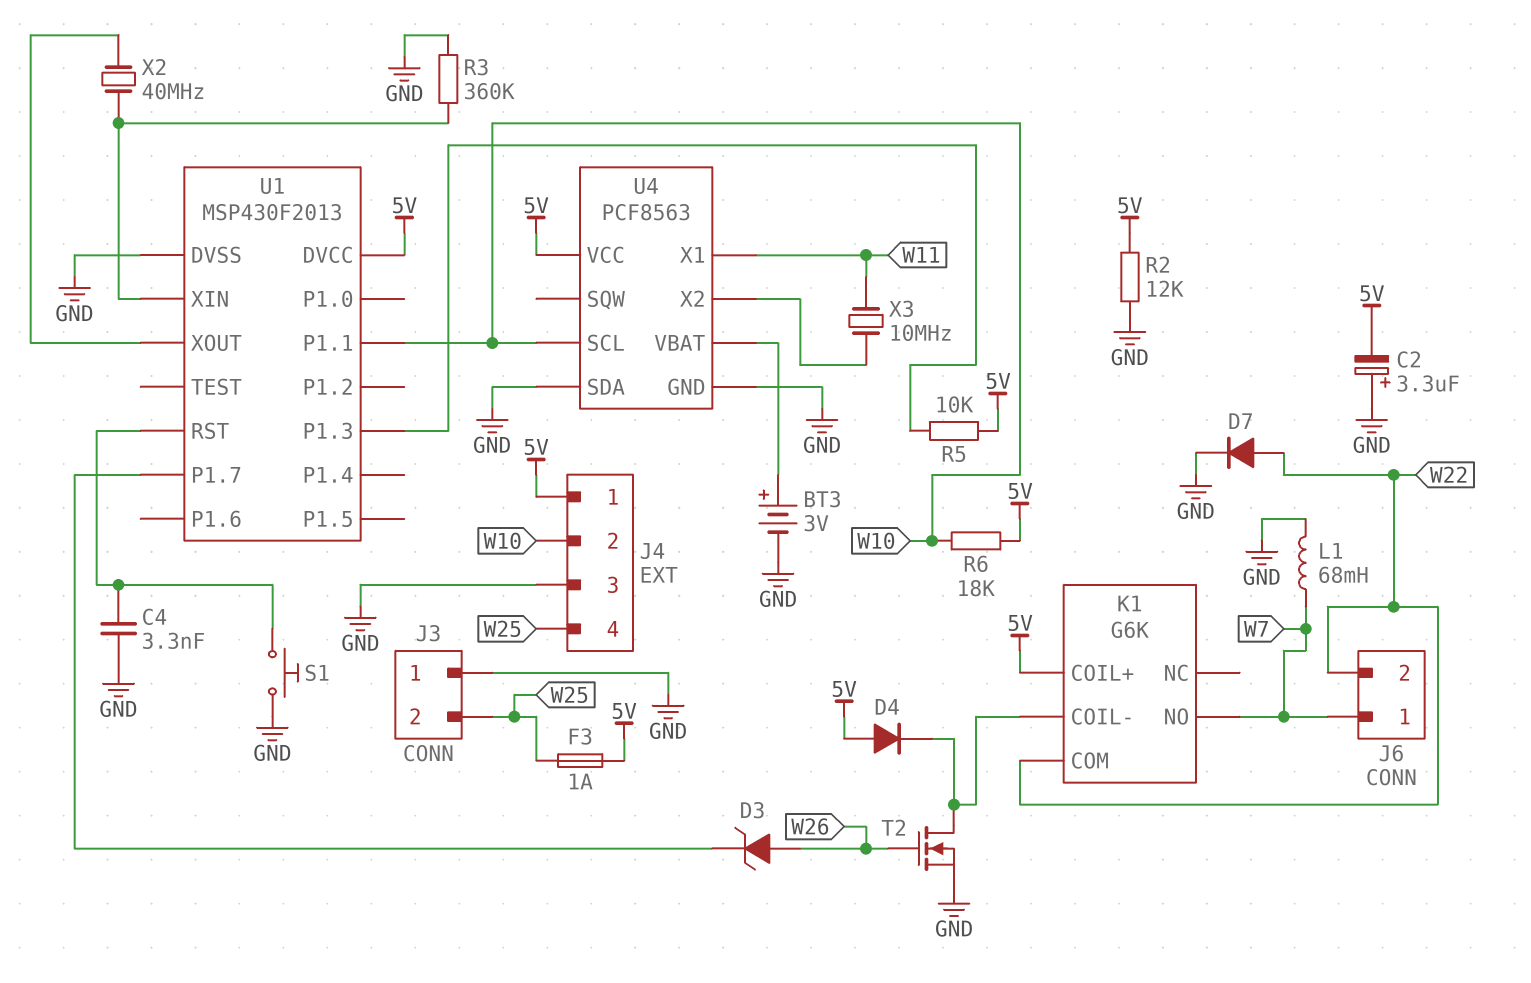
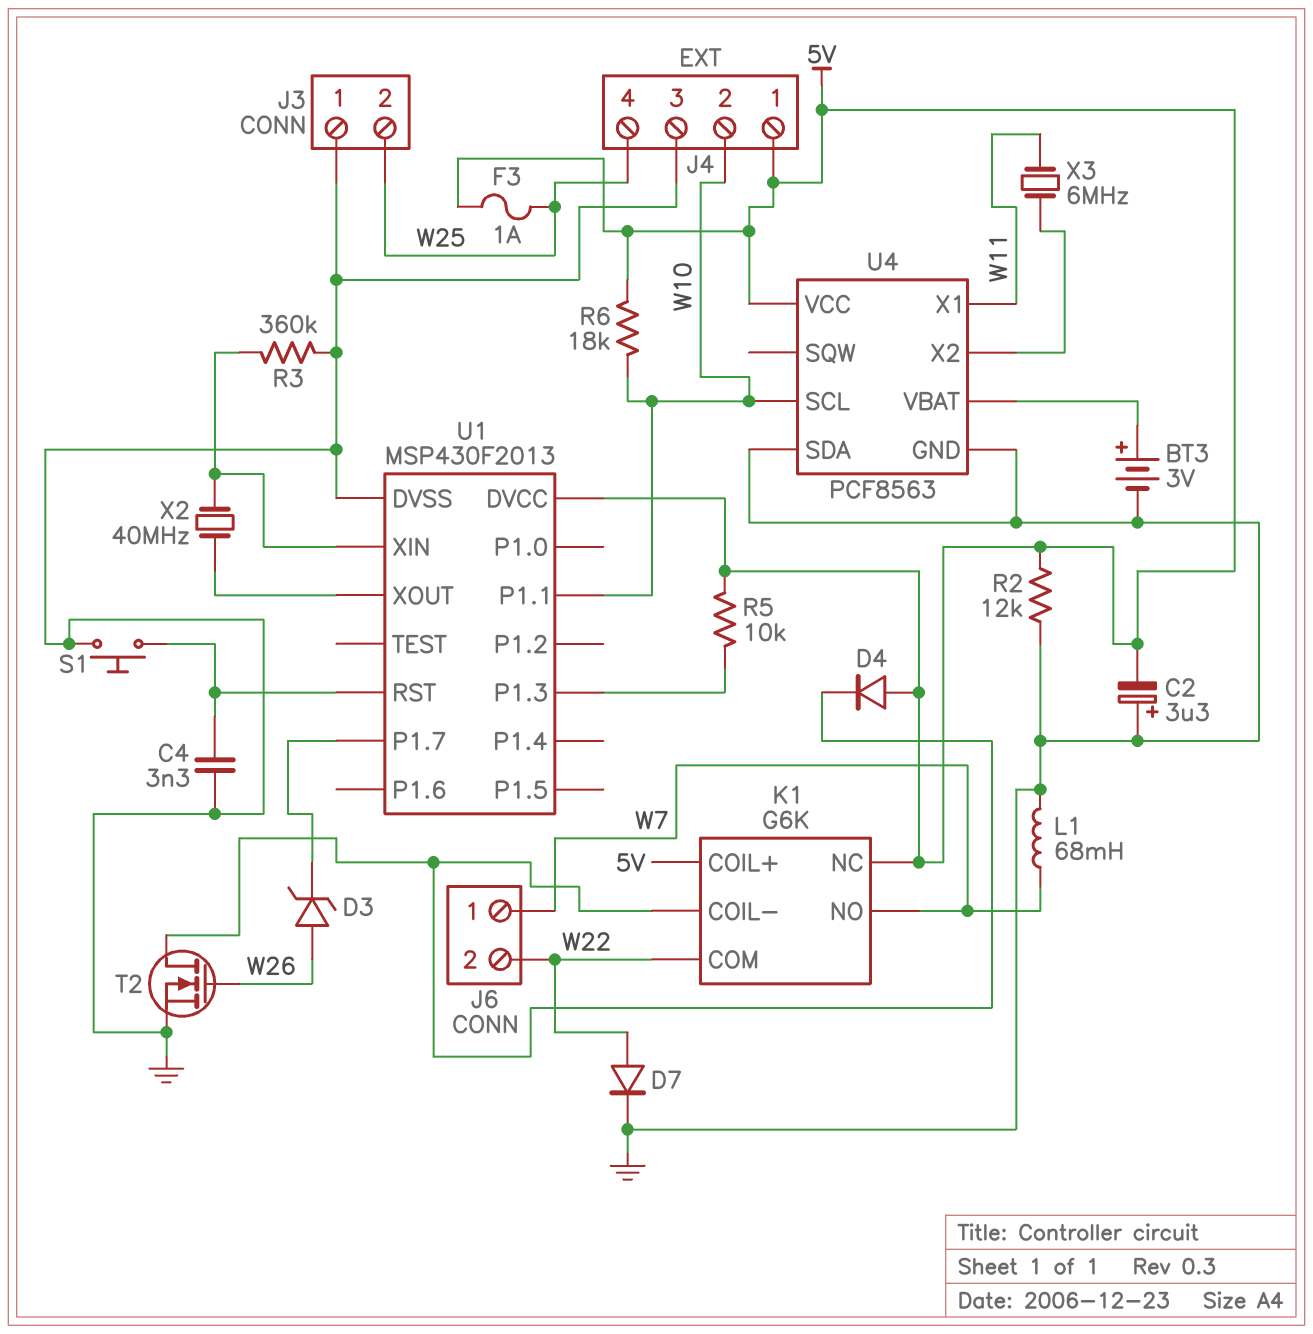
K1 pin NC: none -> 5V
X3: 10MHz (U4/X2, W11) -> 6MHz (U4/X2, W11)

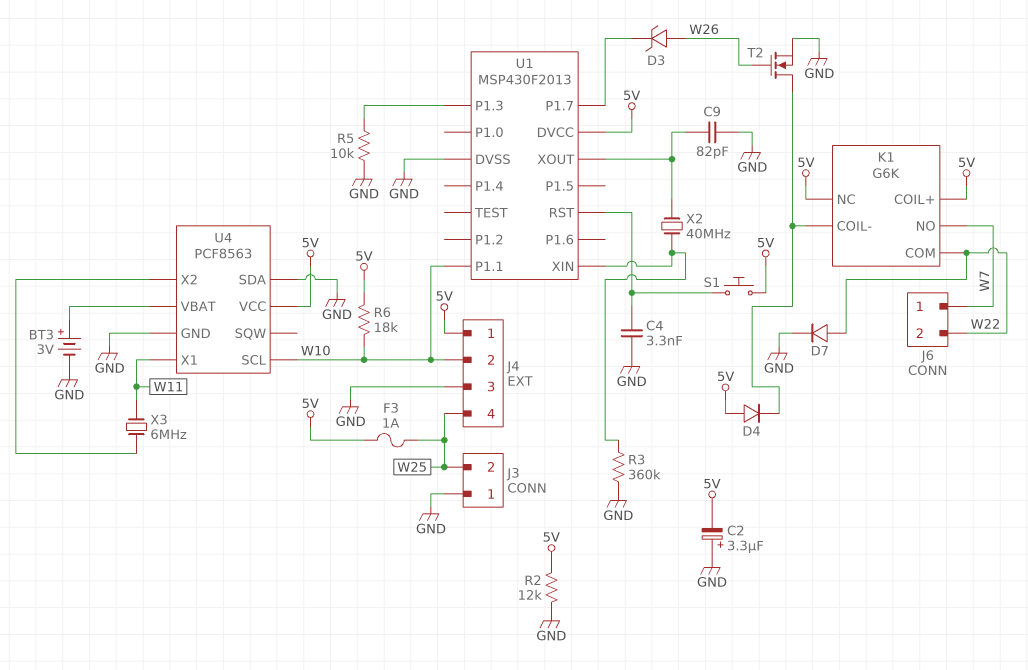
C9: none -> 82pF (GND, U1/XOUT)
L1: 68mH (GND, W7) -> none
R5: 10k (5V, U1/P1.3) -> 10k (GND, U1/P1.3)
S1: button (GND, U1/RST) -> button (5V, U1/RST)

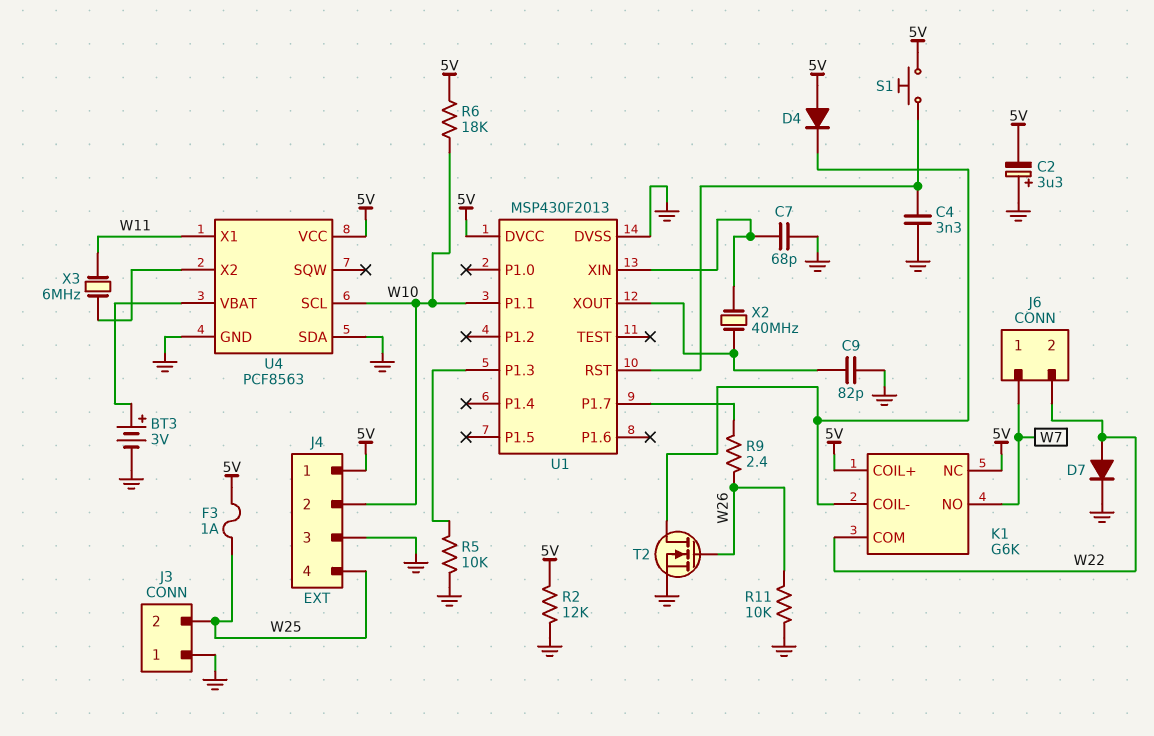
C7: none -> 68pF (GND, U1/XIN)
D3: zener (A W26, K U1/P1.7) -> none
R3: 360k (GND, U1/XIN) -> none
R9: none -> 2.4 (U1/P1.7, W26)
R11: none -> 10k (GND, W26)

